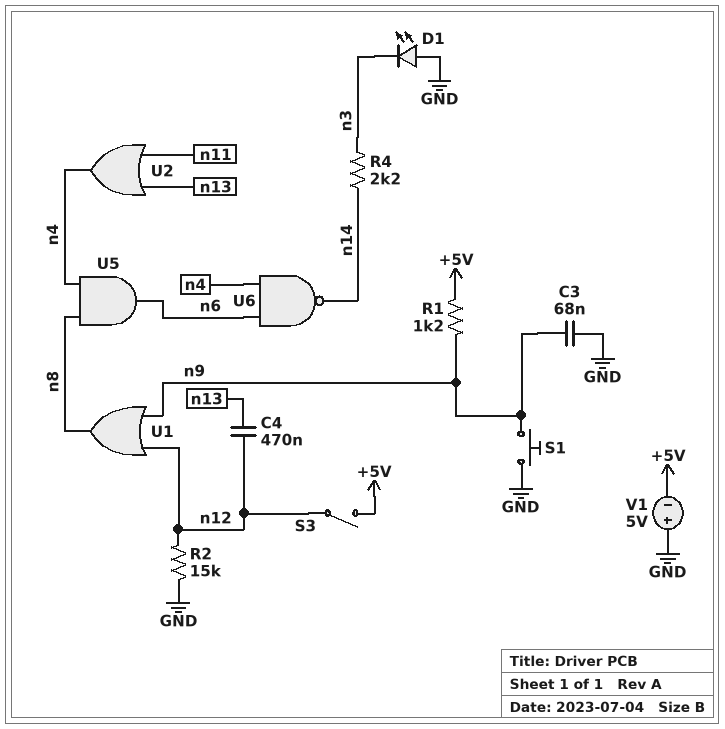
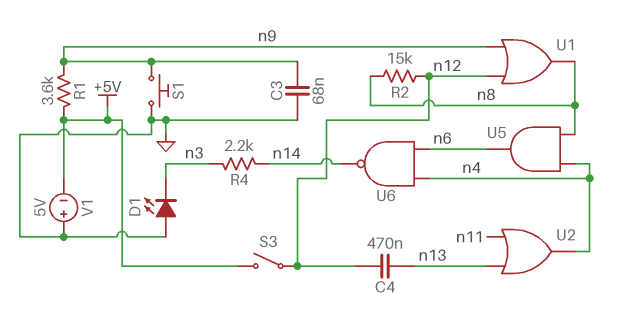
R1: 1.2k (+5V, n9) -> 3.6k (+5V, n9)
R2: 15k (GND, n12) -> 15k (n8, n12)

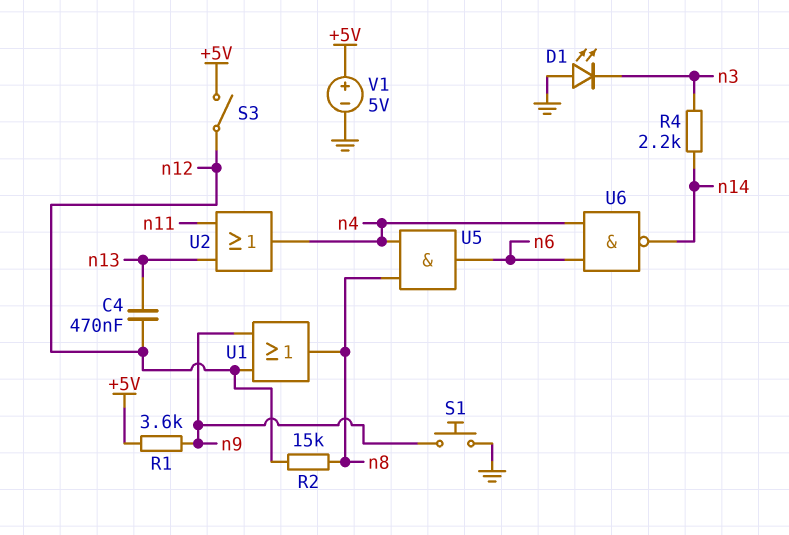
C3: 68nF (GND, n9) -> none
V1: 5V (plus GND, minus +5V) -> 5V (plus +5V, minus GND)

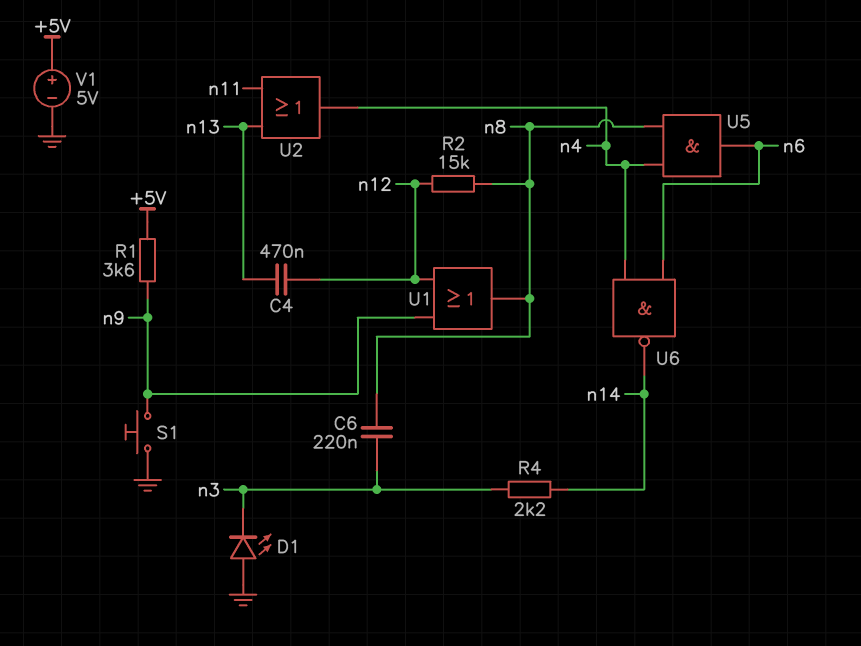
C6: none -> 220nF (n3, n8)
S3: switch (+5V, n12) -> none

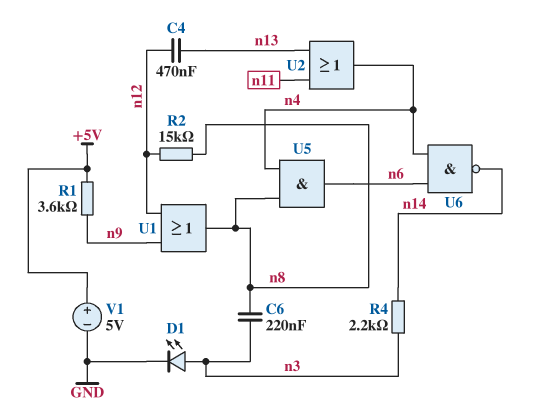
D1: LED (A GND, K n3) -> LED (A n3, K GND)
S1: button (GND, n9) -> none

